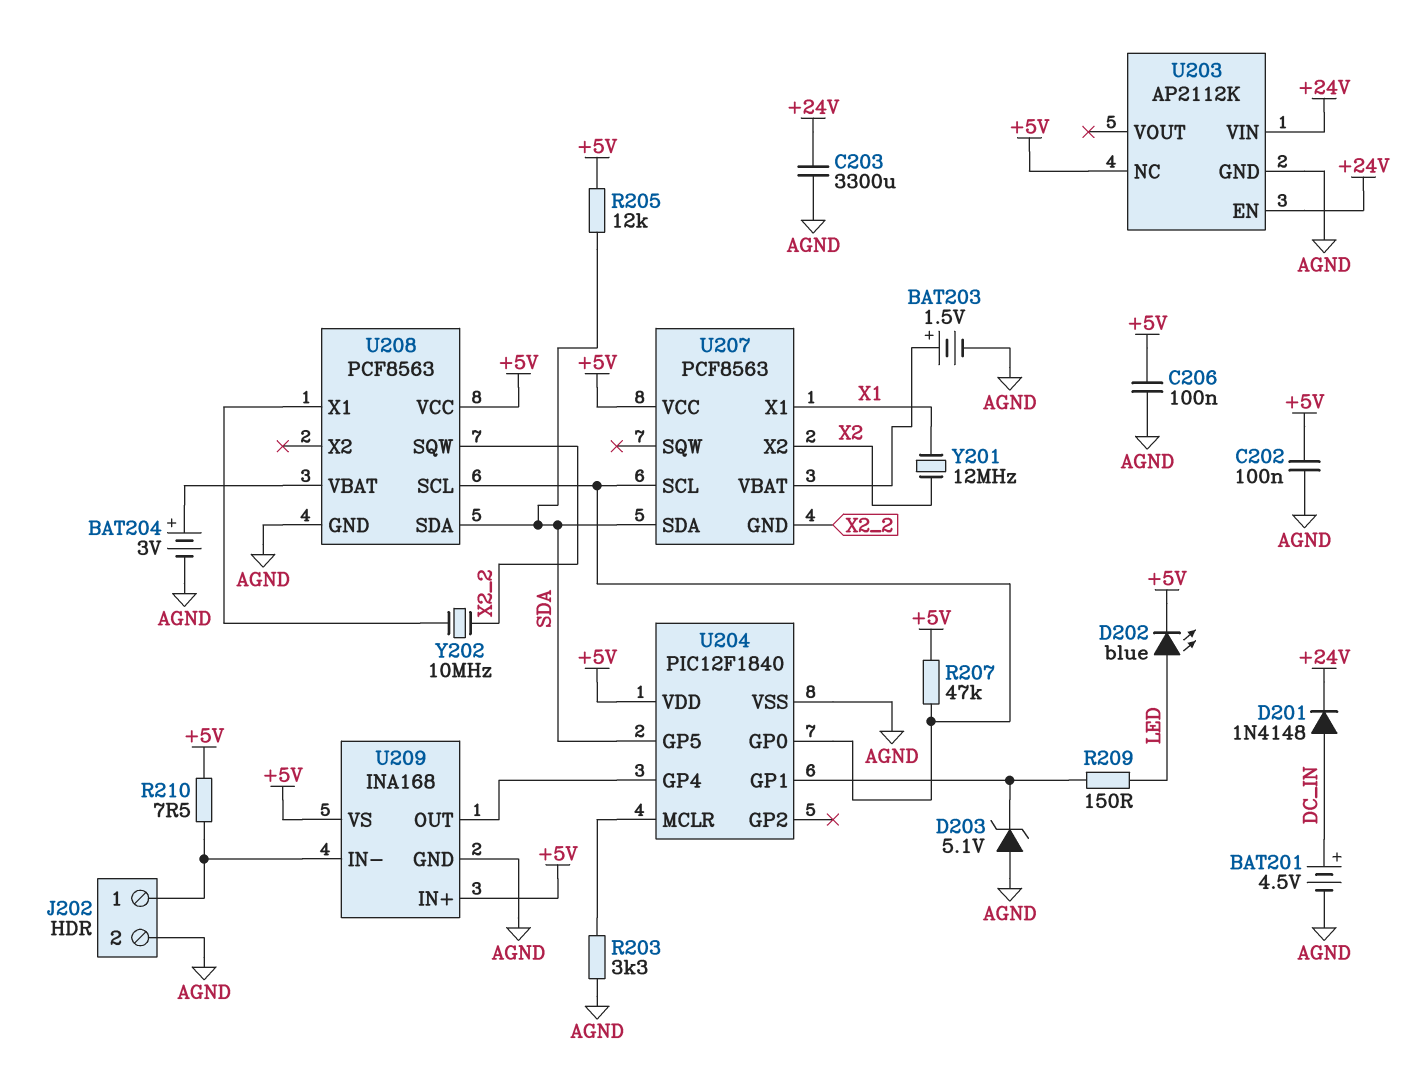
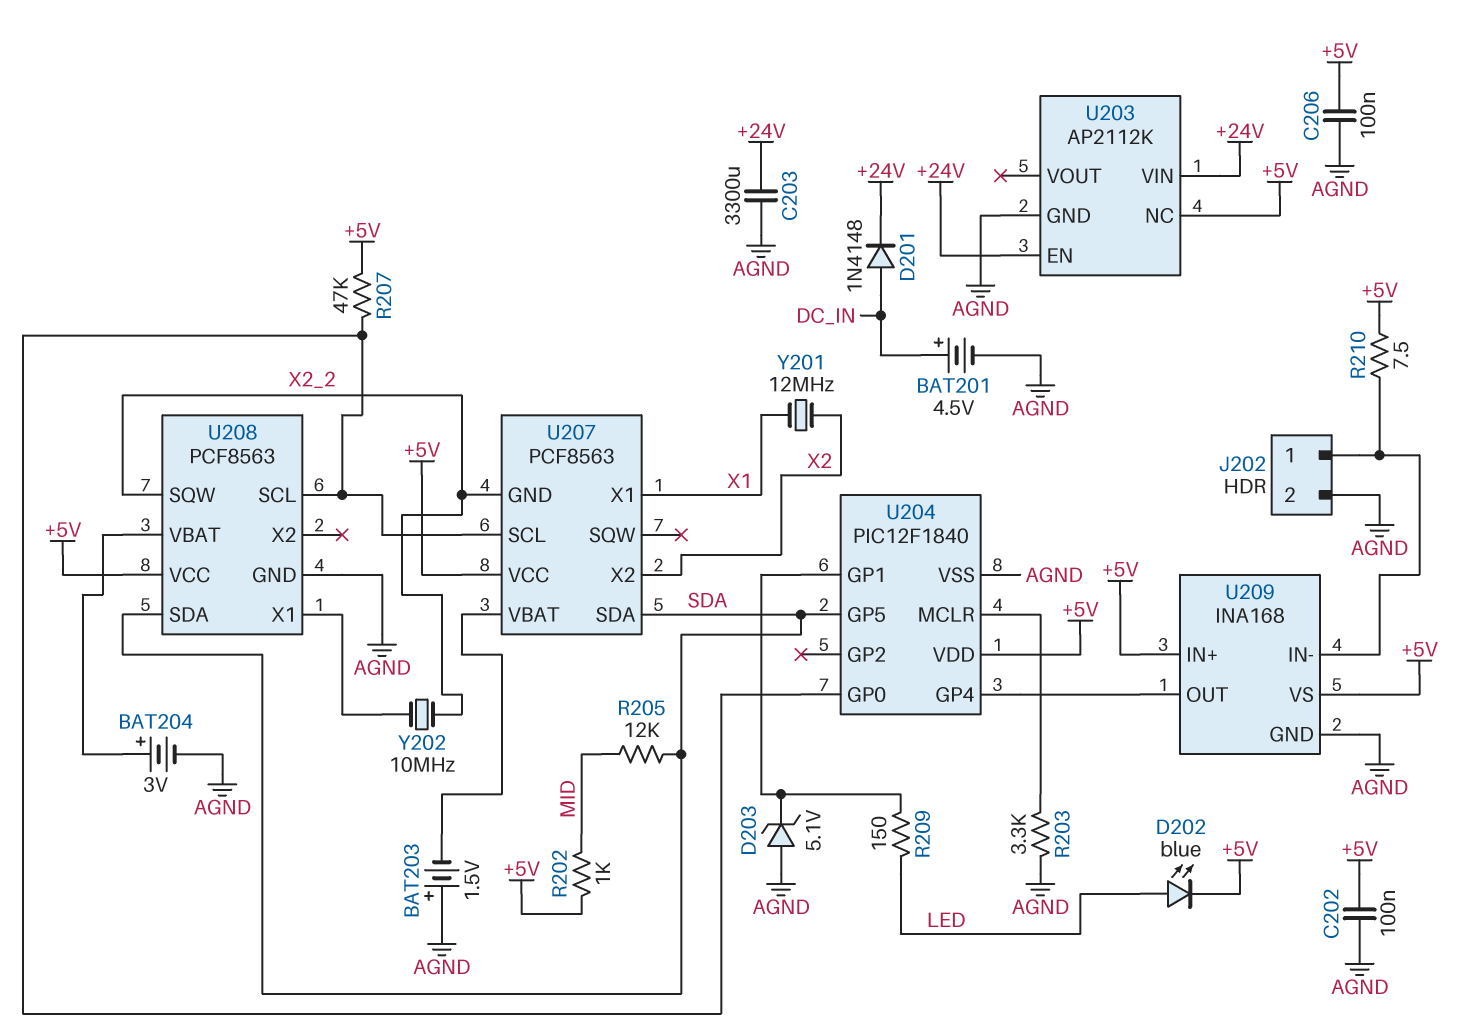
BAT203: 1.5V (plus U207/VBAT, minus AGND) -> 1.5V (plus AGND, minus U207/VBAT)
R202: none -> 1k (+5V, MID)
R205: 12k (+5V, SDA) -> 12k (MID, SDA)

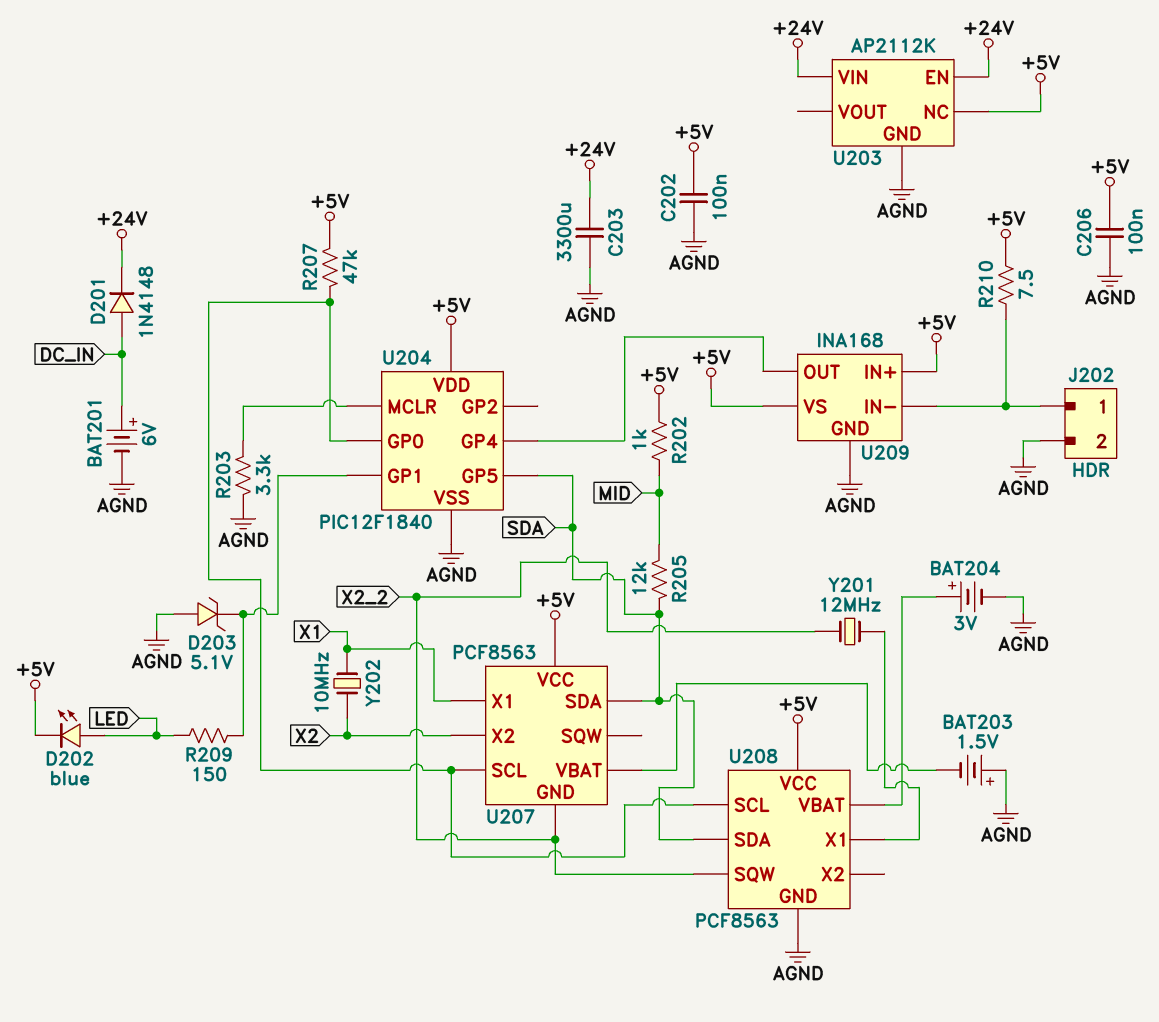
BAT201: 4.5V (plus DC_IN, minus AGND) -> 6V (plus DC_IN, minus AGND)
Y201: 12MHz (X1, X2) -> 12MHz (U208/X1, X2_2)
Y202: 10MHz (U208/X1, X2_2) -> 10MHz (X1, X2)

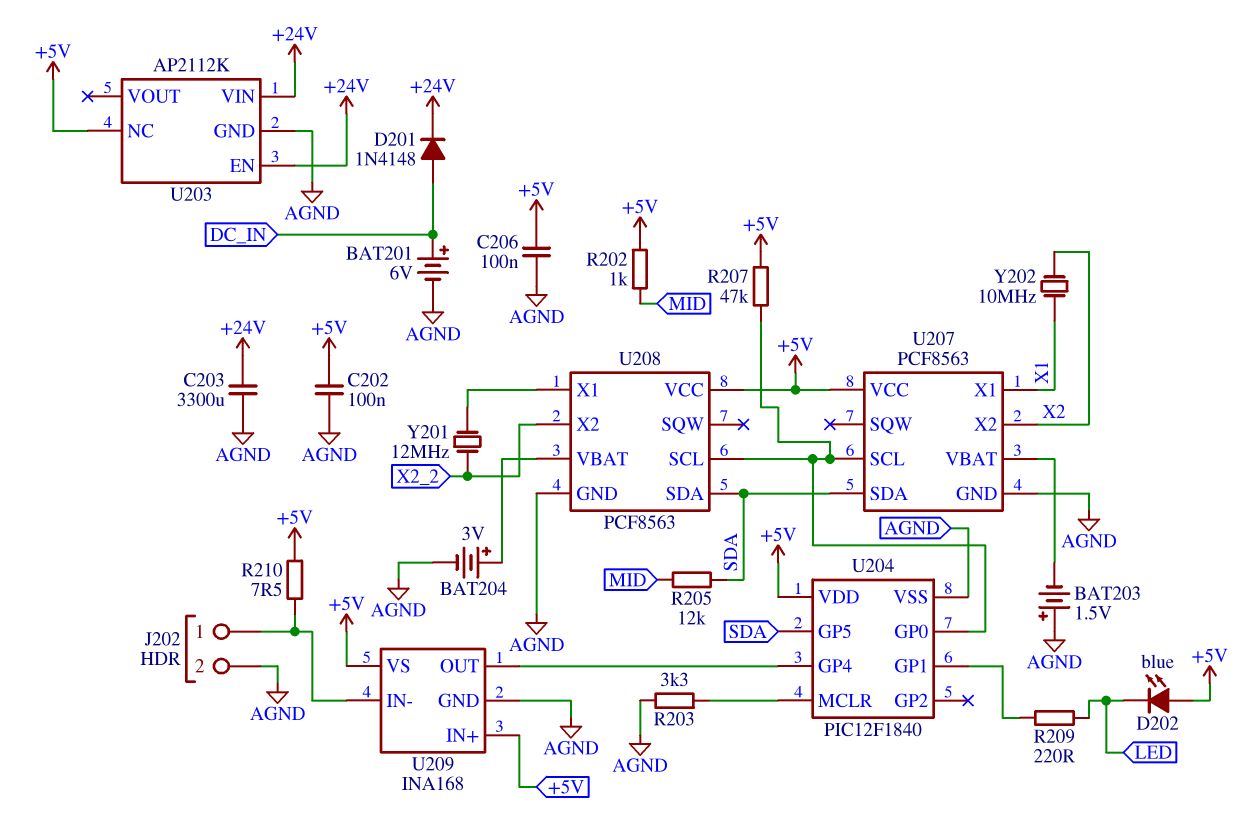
D202: LED blue (A LED, K +5V) -> LED blue (A +5V, K LED)
D203: zener 5.1V (A AGND, K U204/GP1) -> none
R209: 150 (LED, U204/GP1) -> 220 (LED, U204/GP1)
U207 pin GND: X2_2 -> AGND
U208 pin SQW: X2_2 -> none
U208 pin X2: none -> X2_2

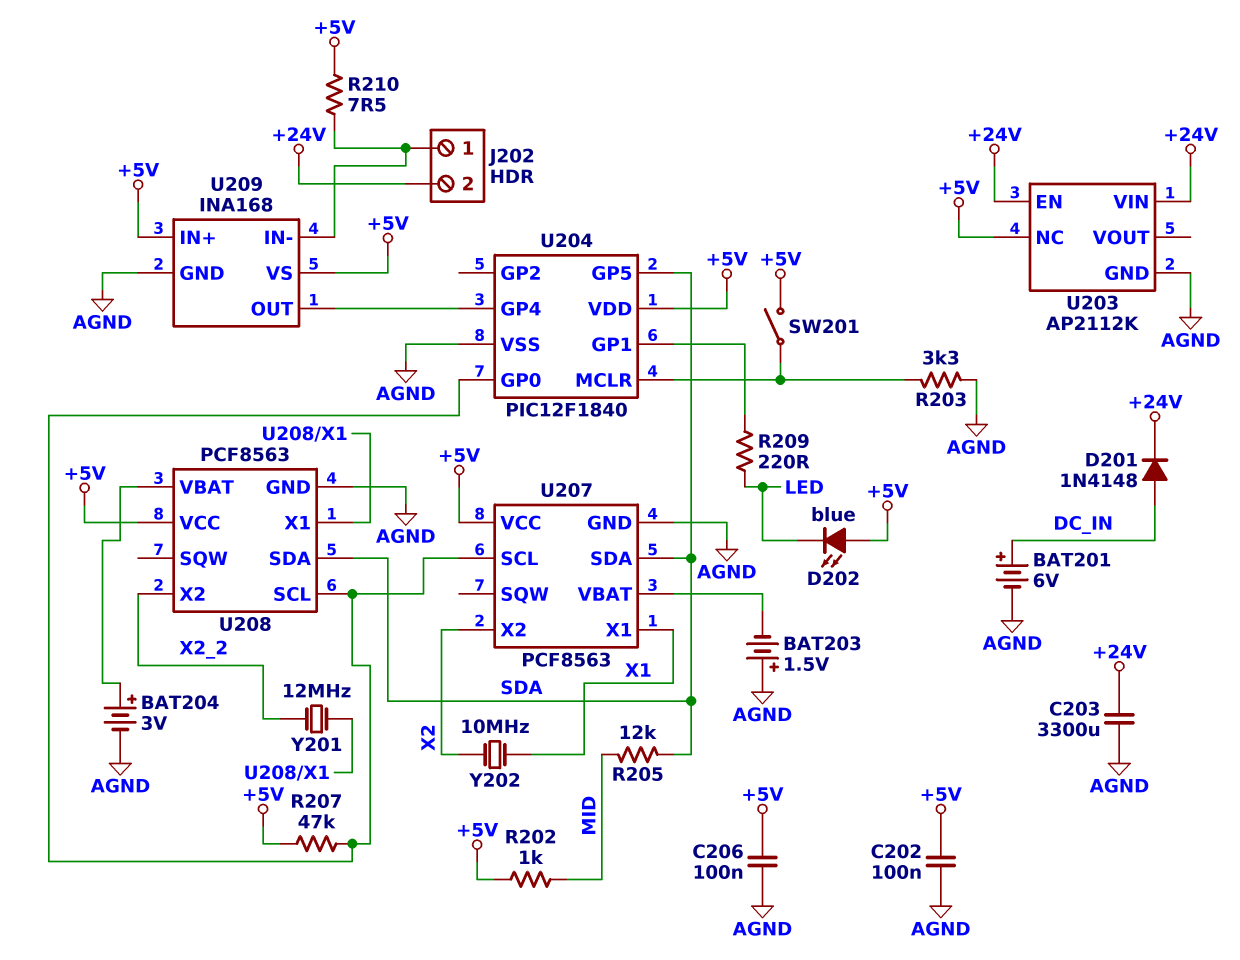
J202 pin 2: AGND -> +24V
SW201: none -> switch (+5V, U204/MCLR)

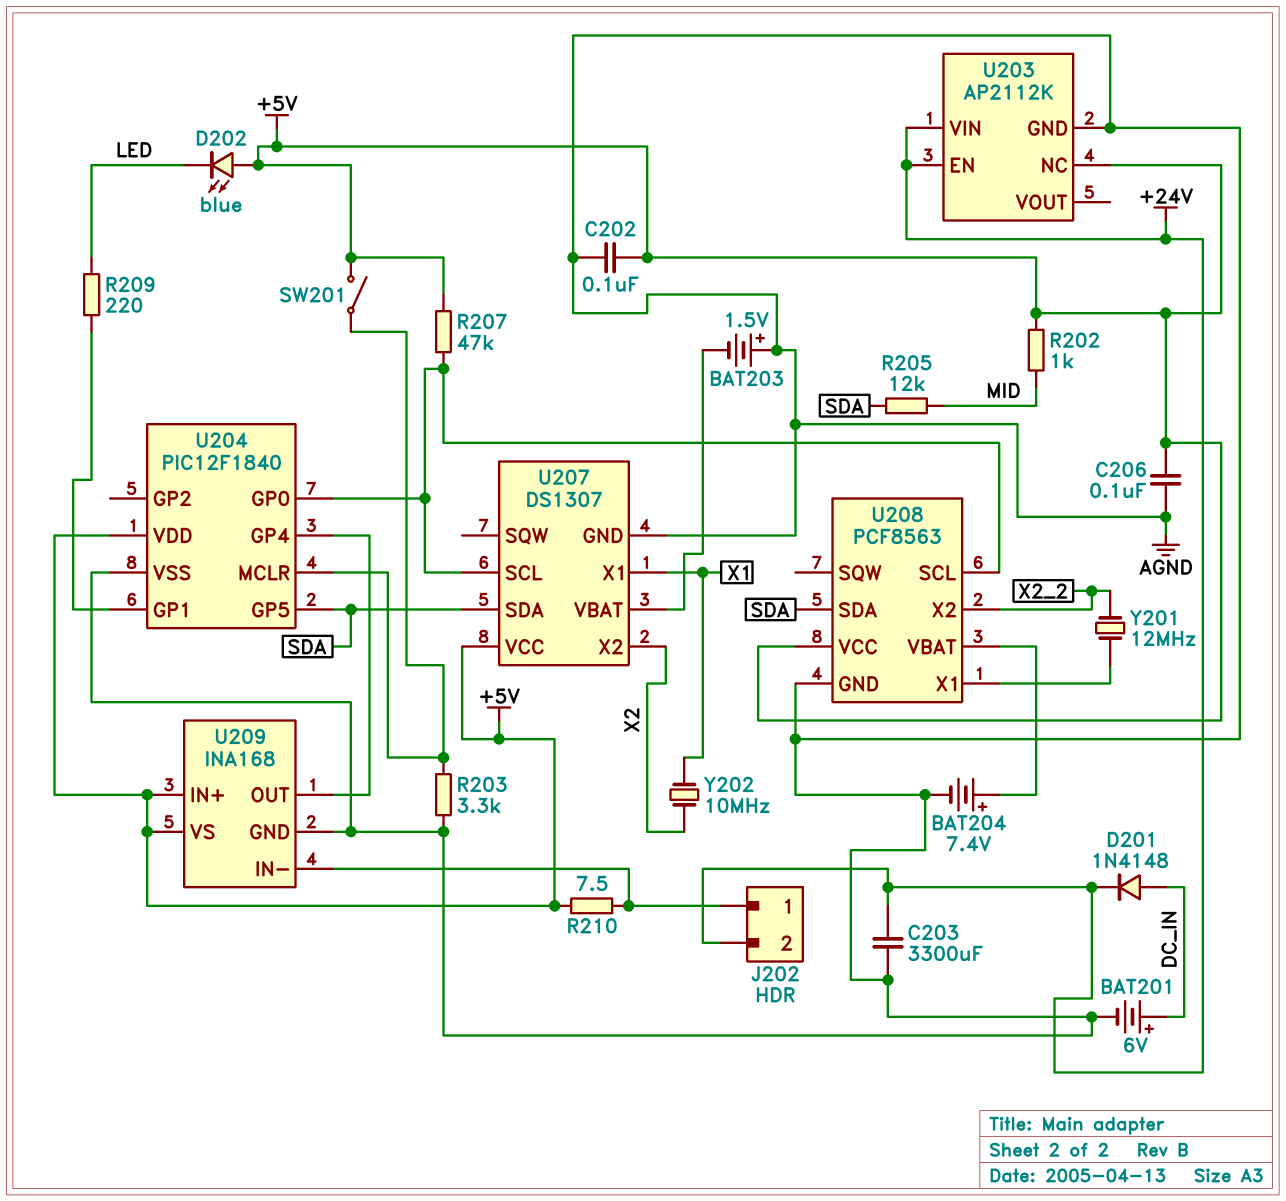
BAT204: 3V (plus U208/VBAT, minus AGND) -> 7.4V (plus U208/VBAT, minus AGND)
U207: PCF8563 -> DS1307

